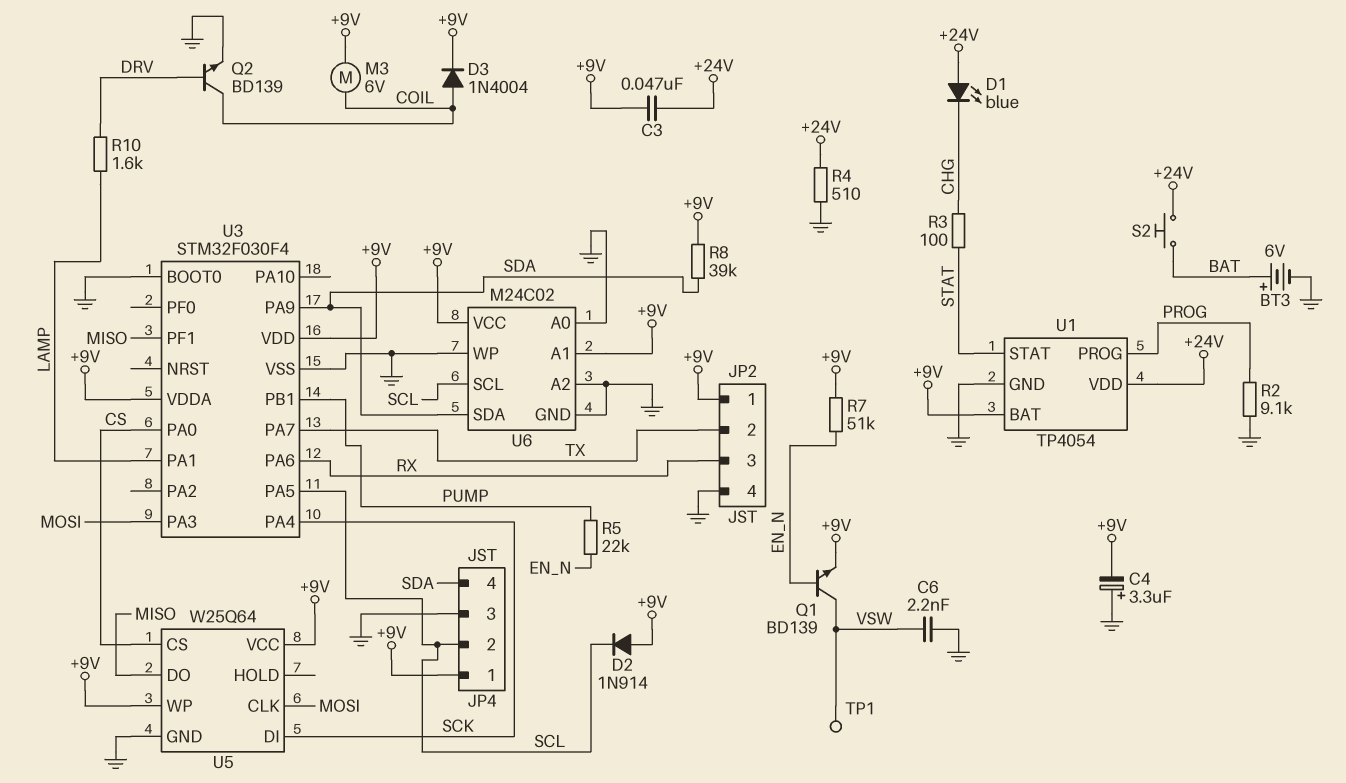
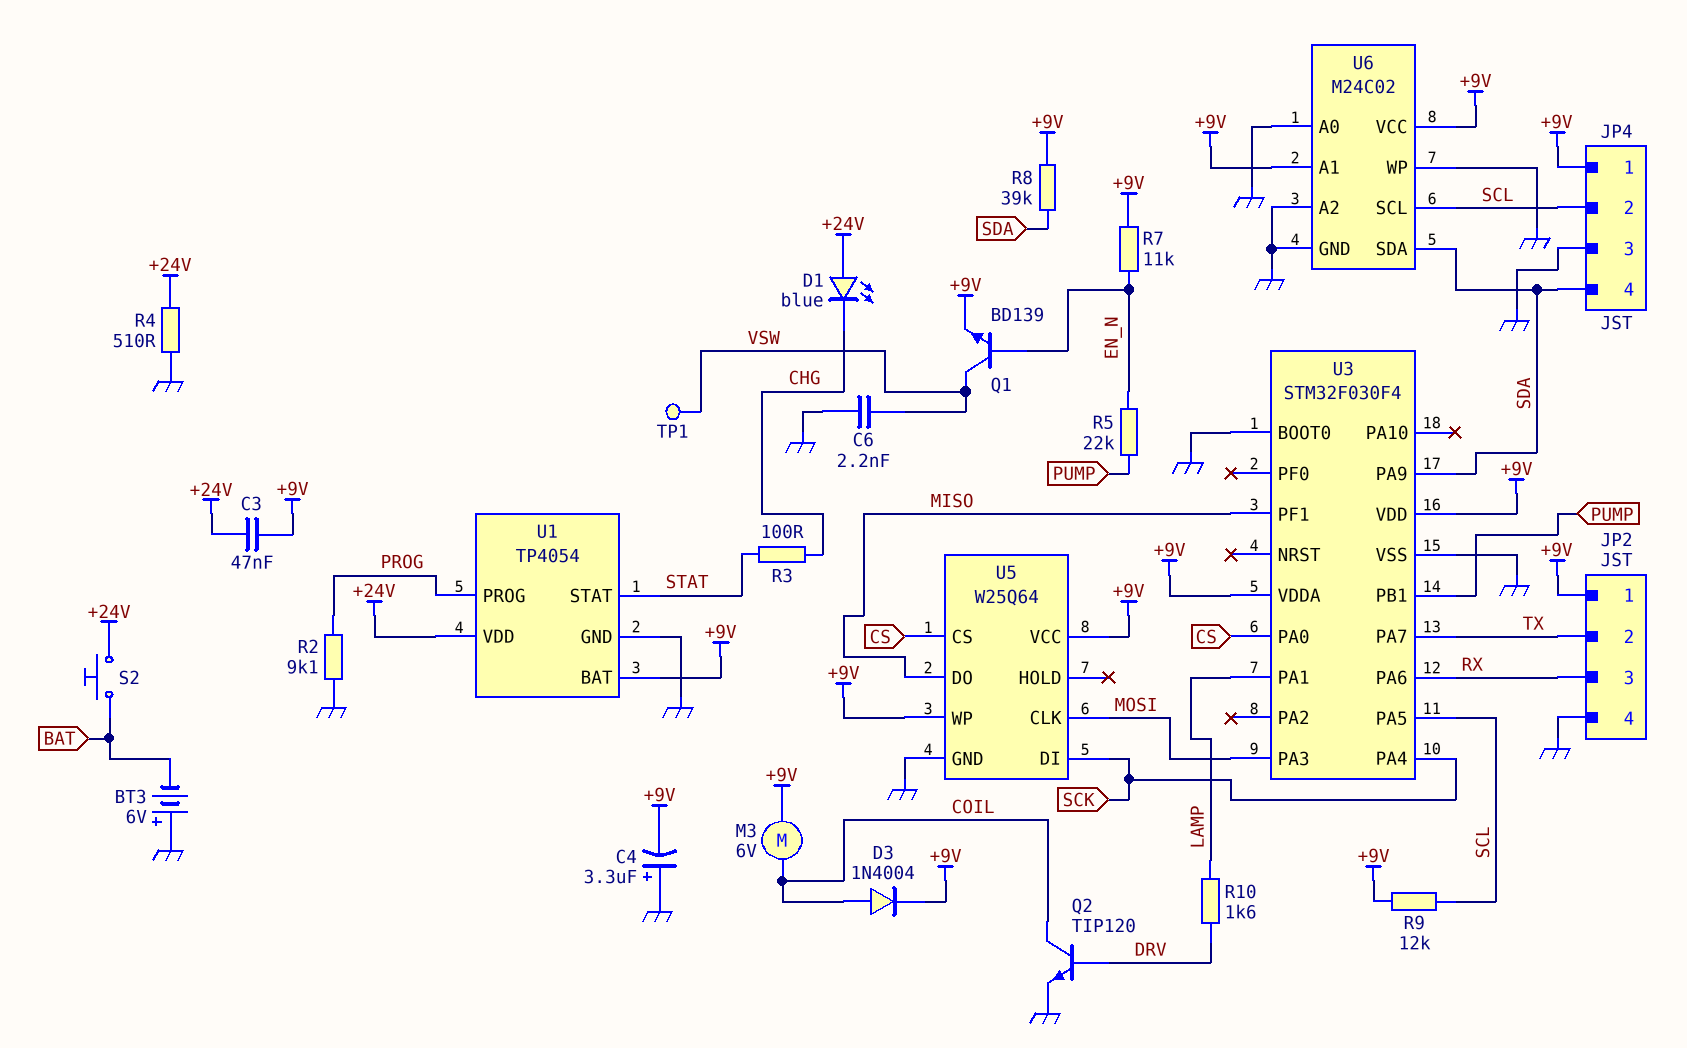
BT3: 6V (plus BAT, minus GND) -> 6V (plus GND, minus BAT)
D2: diode 1N914 (A +9V, K SCL) -> none
Q2: NPN BD139 (B DRV, C COIL, E GND) -> NPN TIP120 (B DRV, C COIL, E GND)
R7: 51k (+9V, EN_N) -> 11k (+9V, EN_N)
R9: none -> 12k (+9V, SCL)

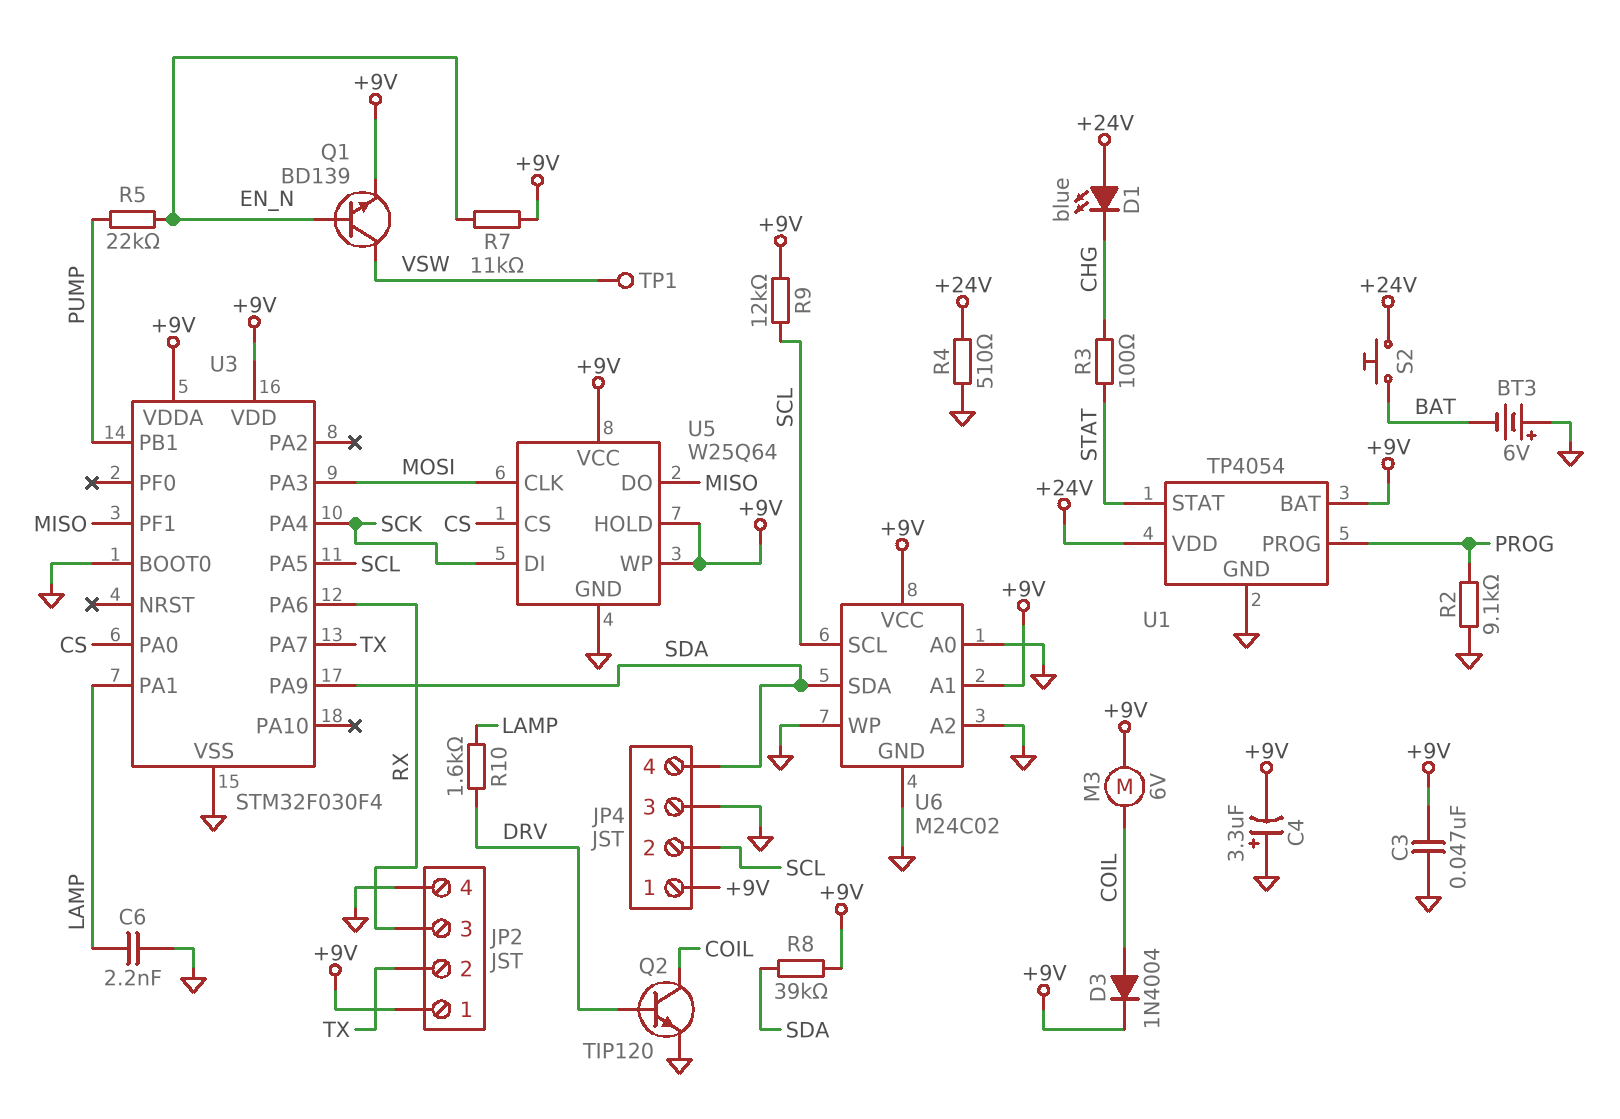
C3: 47nF (+9V, +24V) -> 47nF (+9V, GND)
C6: 2.2nF (GND, VSW) -> 2.2nF (GND, LAMP)
U5 pin HOLD: none -> +9V

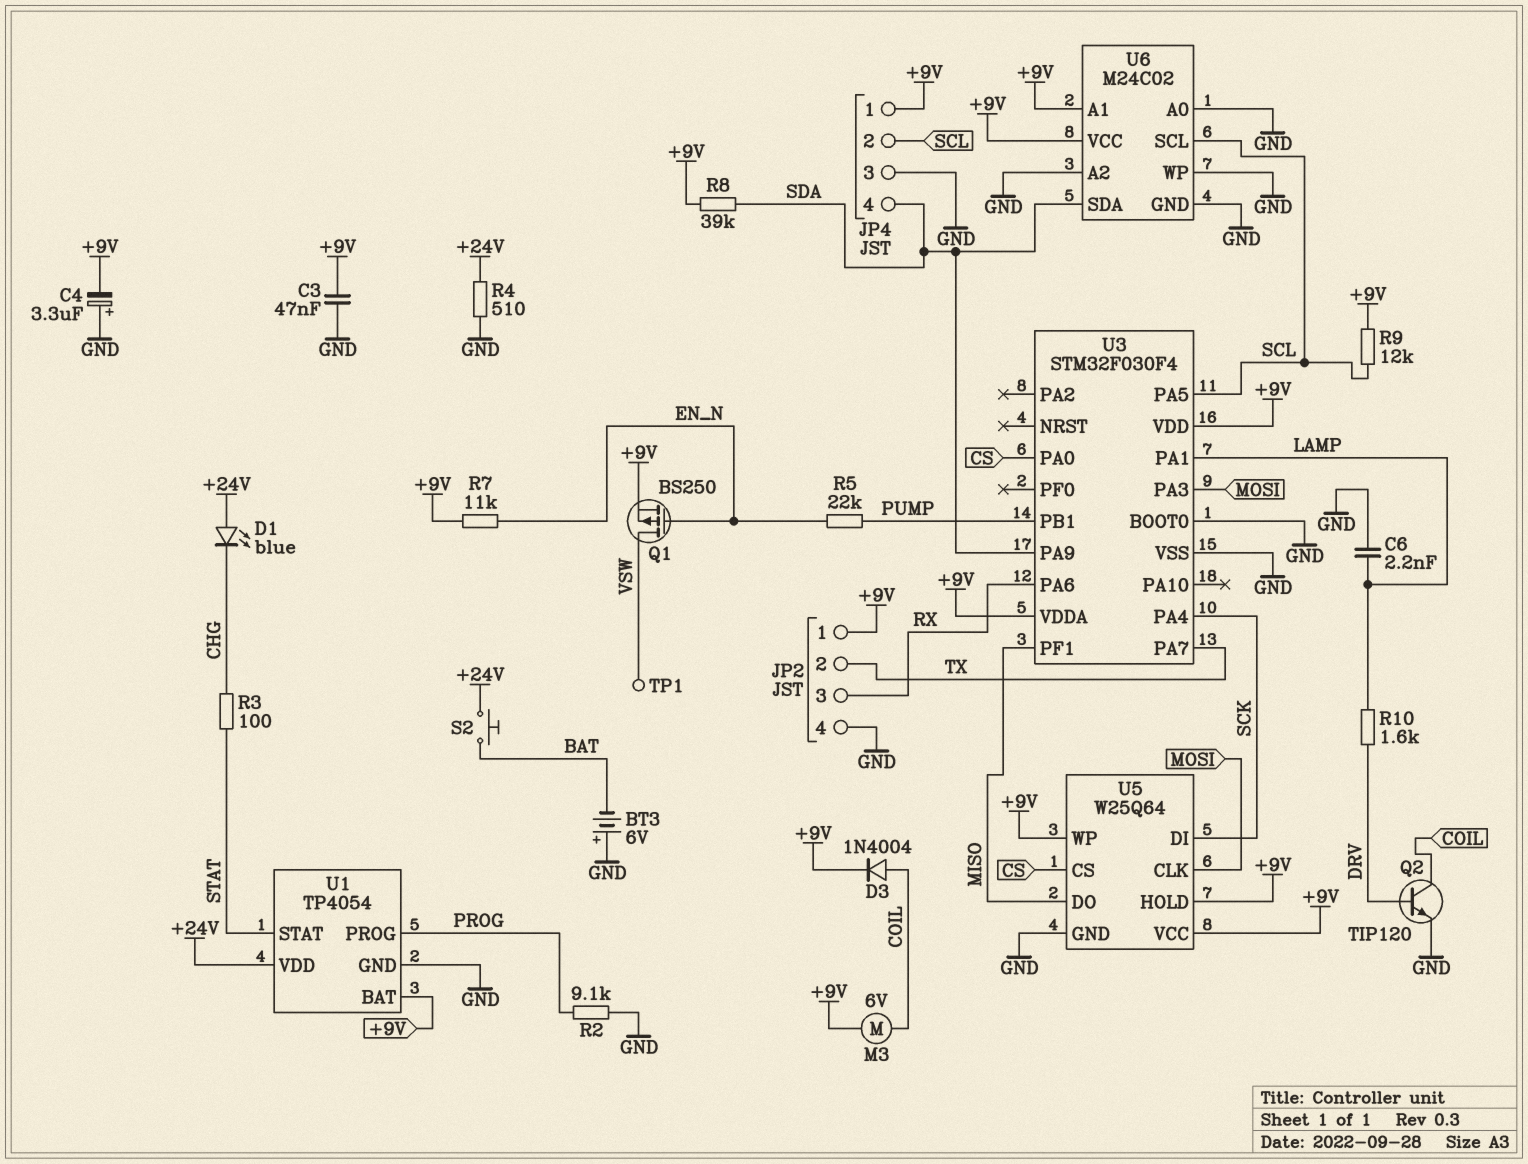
Q1: NPN BD139 (B EN_N, C VSW, E +9V) -> PMOS BS250 (G EN_N, D VSW, S +9V)

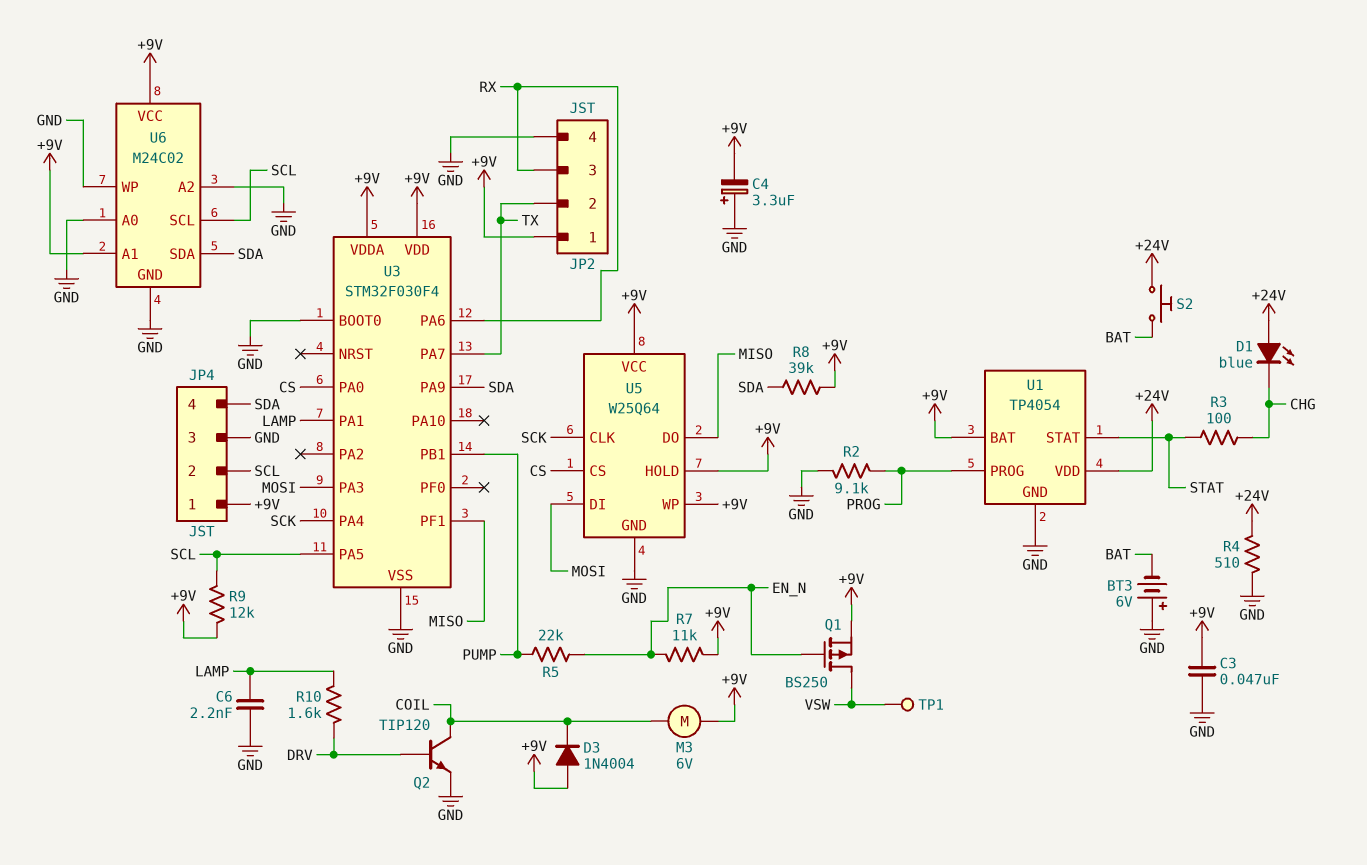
D3: diode 1N4004 (A COIL, K +9V) -> diode 1N4004 (A +9V, K COIL)
U5 pin CLK: MOSI -> SCK
U5 pin DI: SCK -> MOSI

